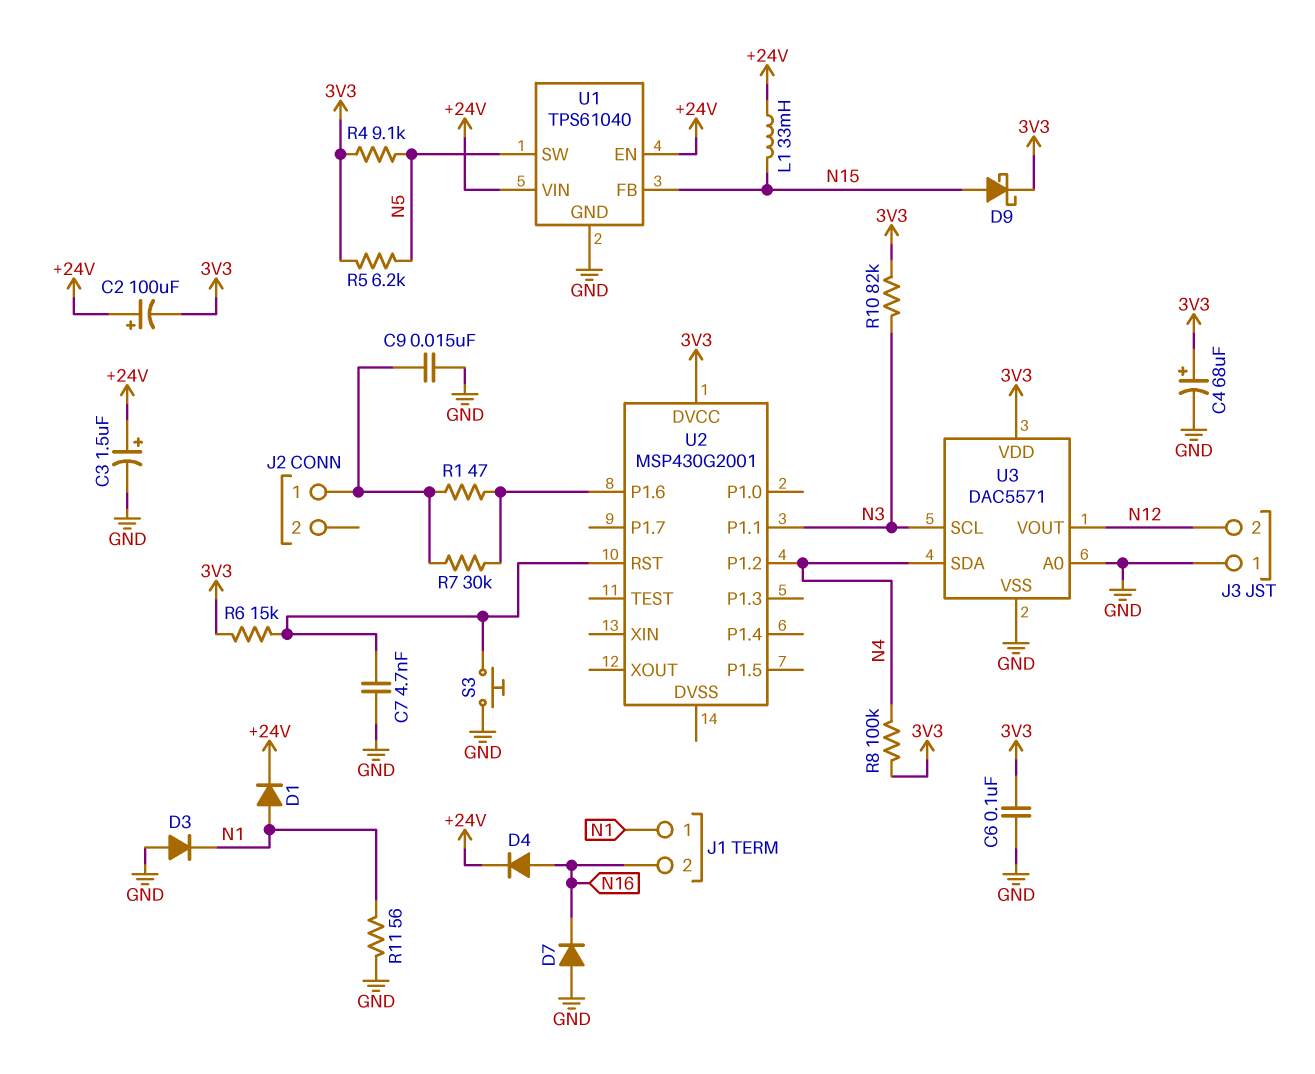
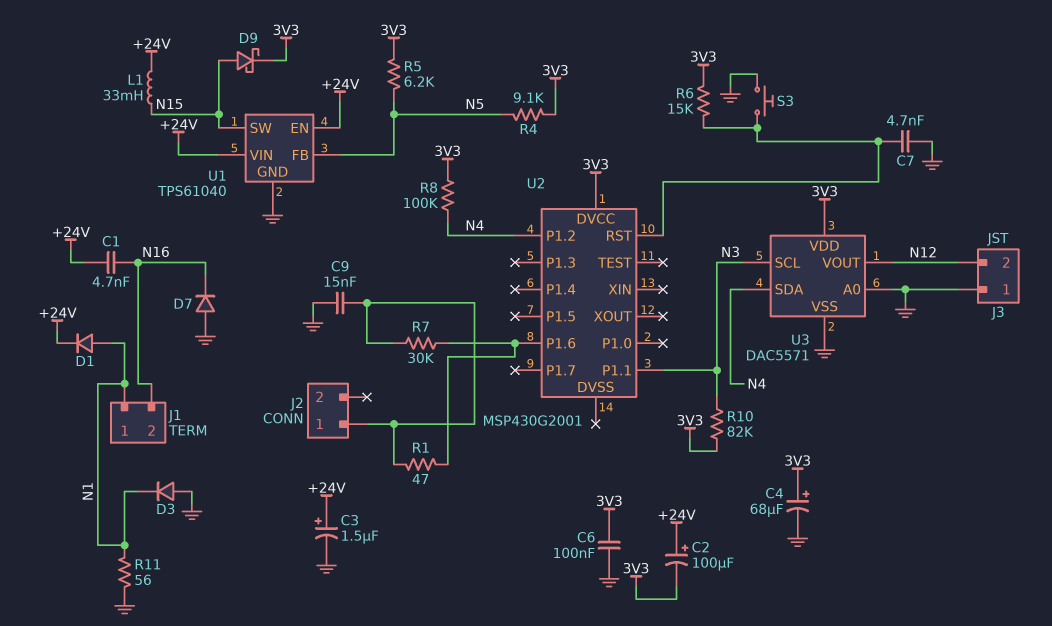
C1: none -> 4.7nF (+24V, N16)
D4: diode (A N16, K +24V) -> none
U1 pin FB: N15 -> N5
U1 pin SW: N5 -> N15

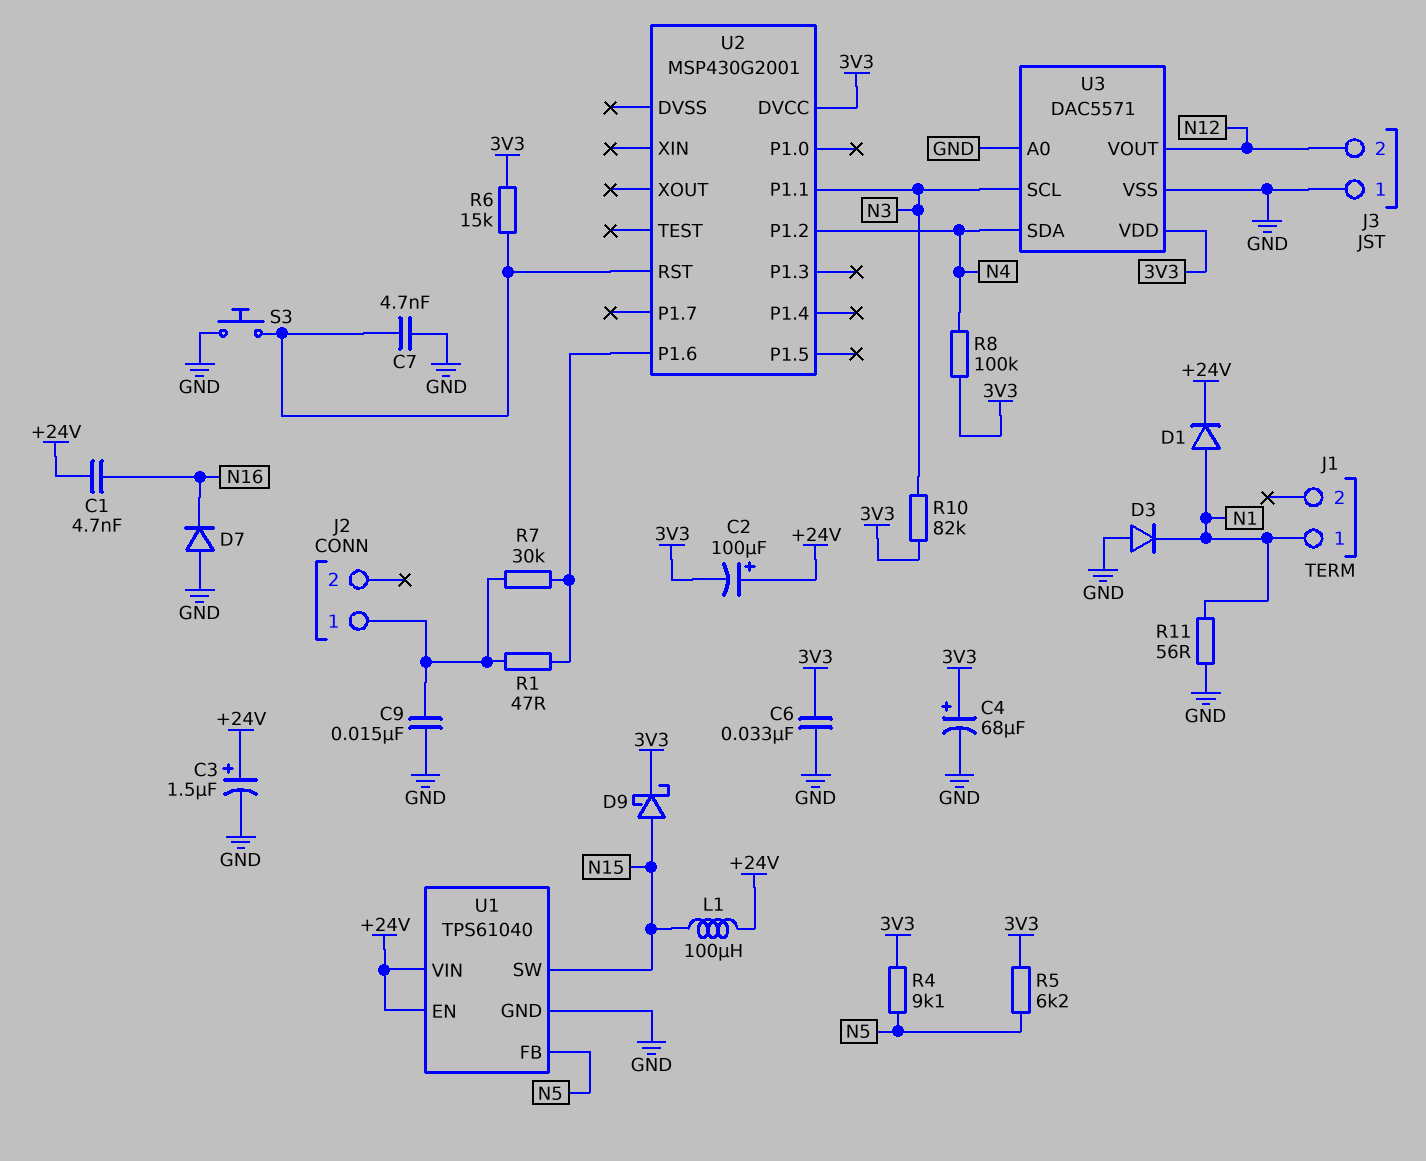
C6: 100nF (3V3, GND) -> 33nF (3V3, GND)
J1 pin 2: N16 -> none
L1: 33mH (+24V, N15) -> 100uH (+24V, N15)

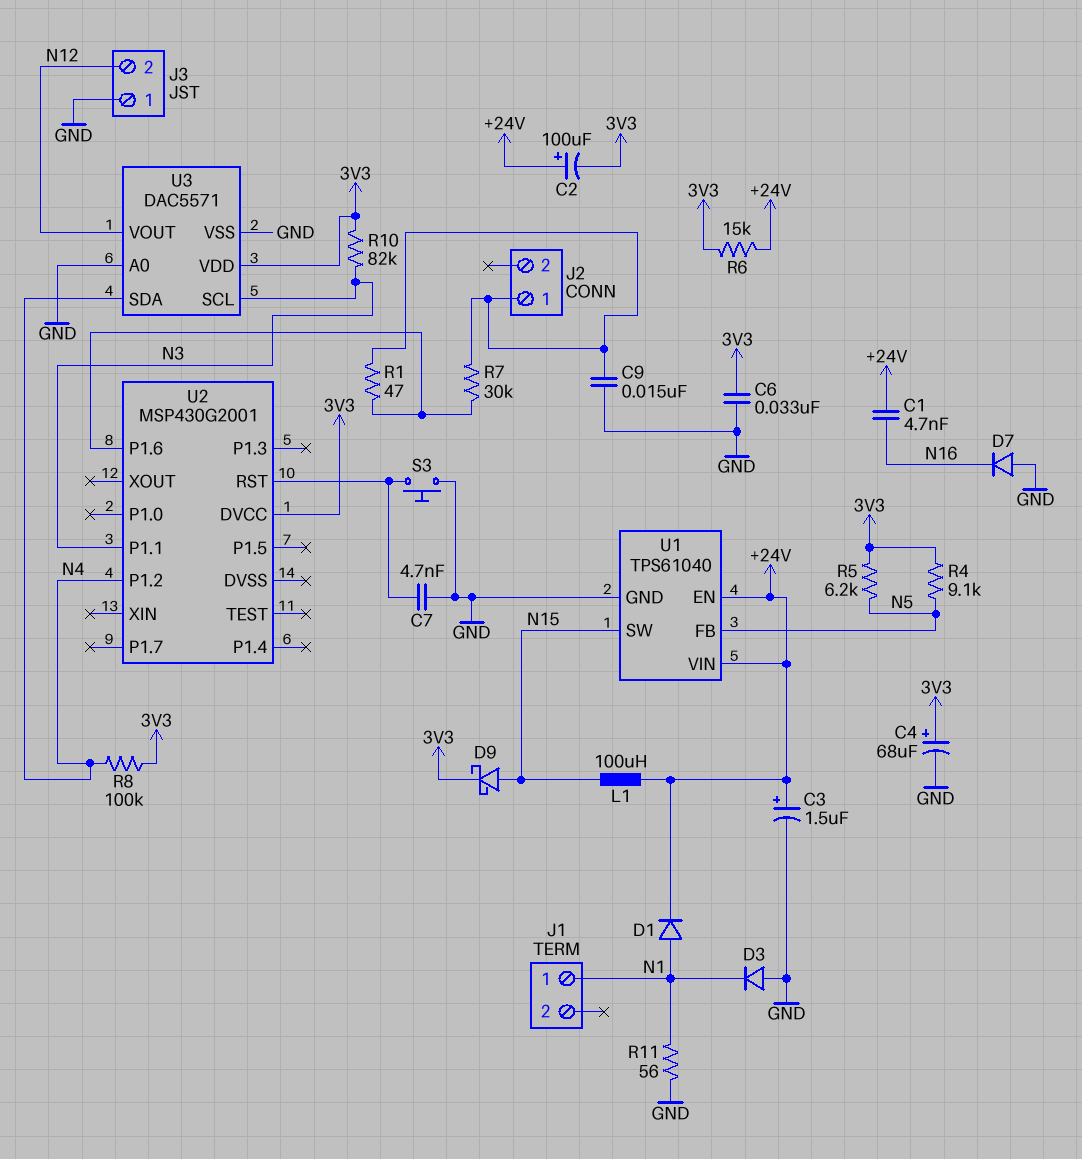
R6: 15k (3V3, U2/RST) -> 15k (+24V, 3V3)

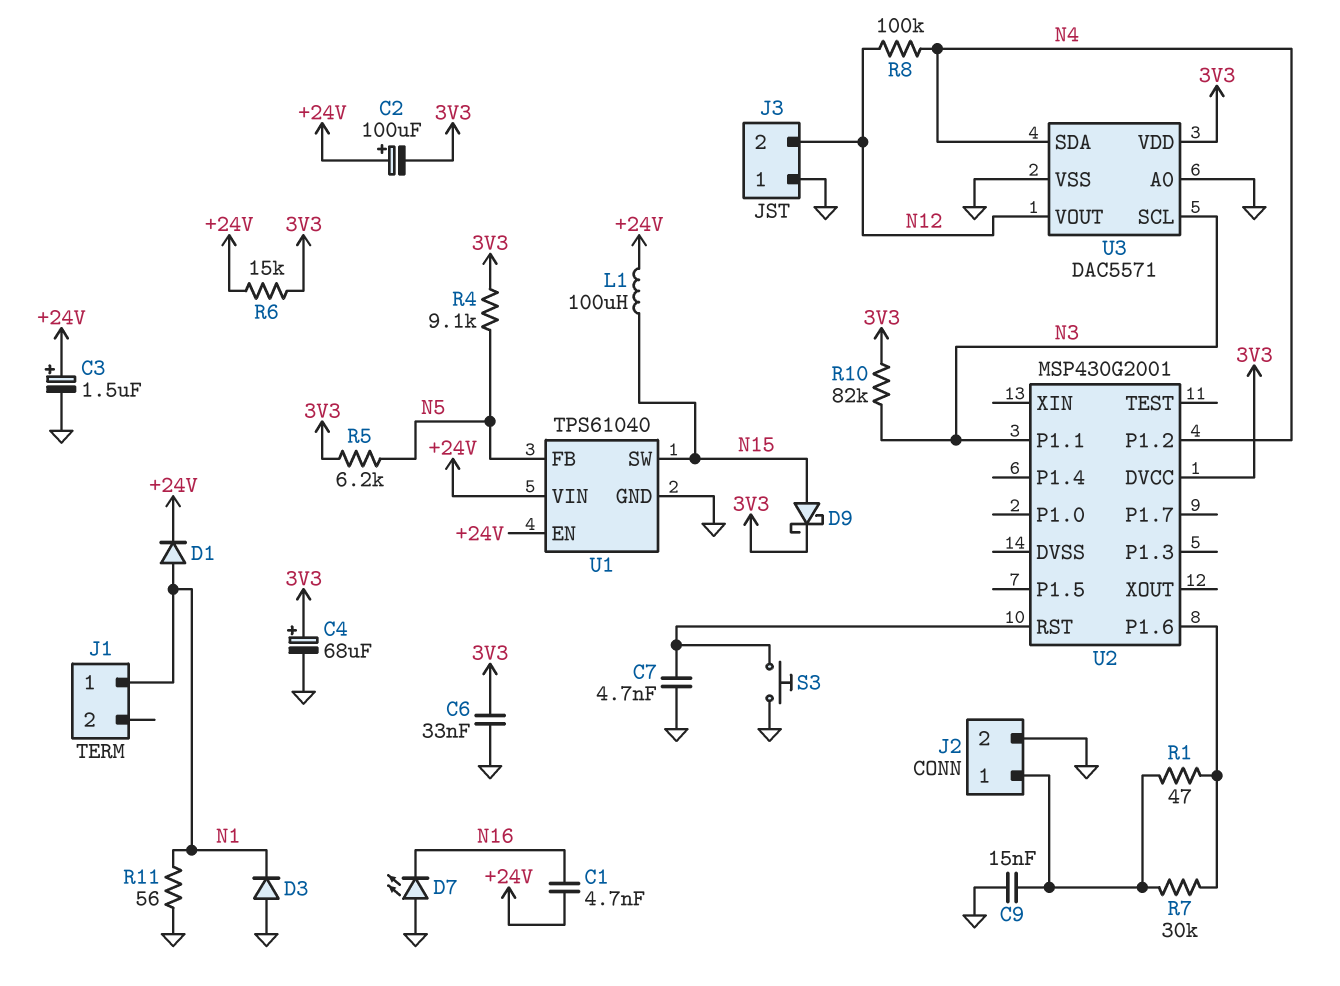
D7: diode (A GND, K N16) -> LED (A GND, K N16)
J2 pin 2: none -> GND
R8: 100k (3V3, N4) -> 100k (N4, N12)

